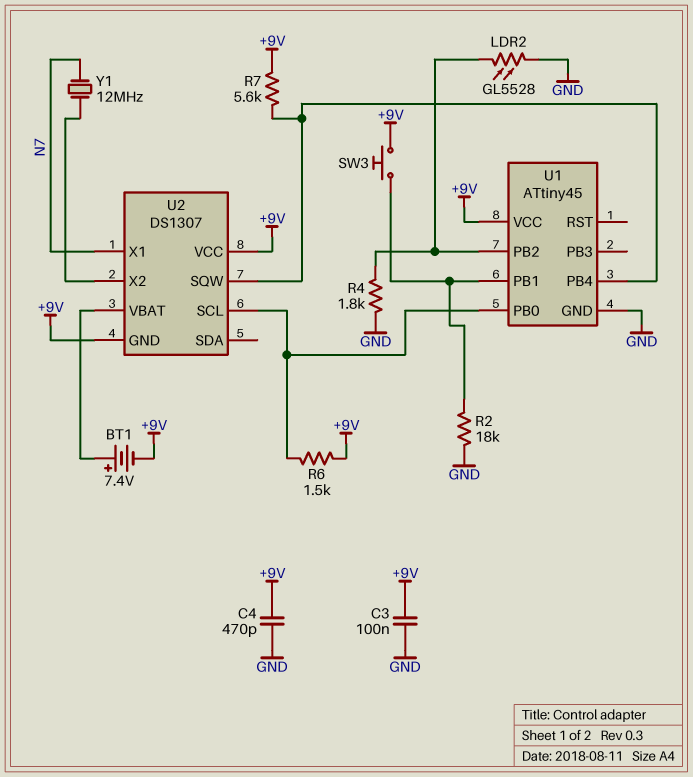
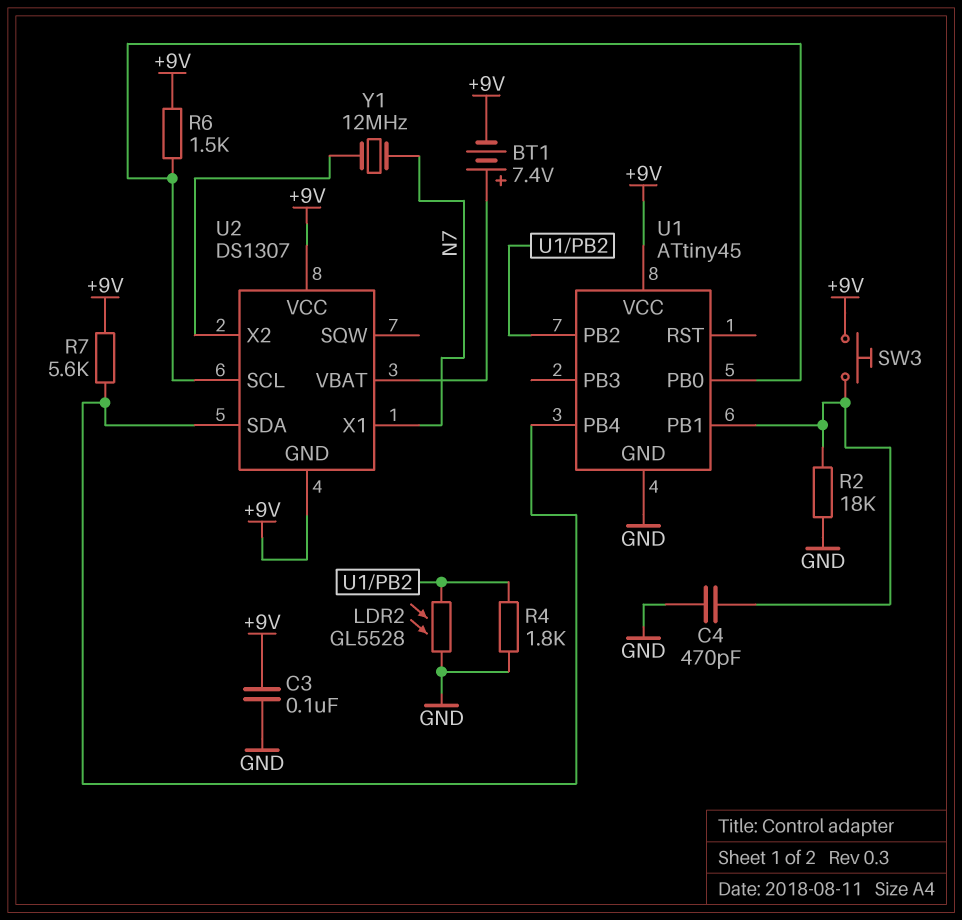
C4: 470pF (+9V, GND) -> 470pF (GND, U1/PB1)
U2 pin SDA: none -> U1/PB4
U2 pin SQW: U1/PB4 -> none

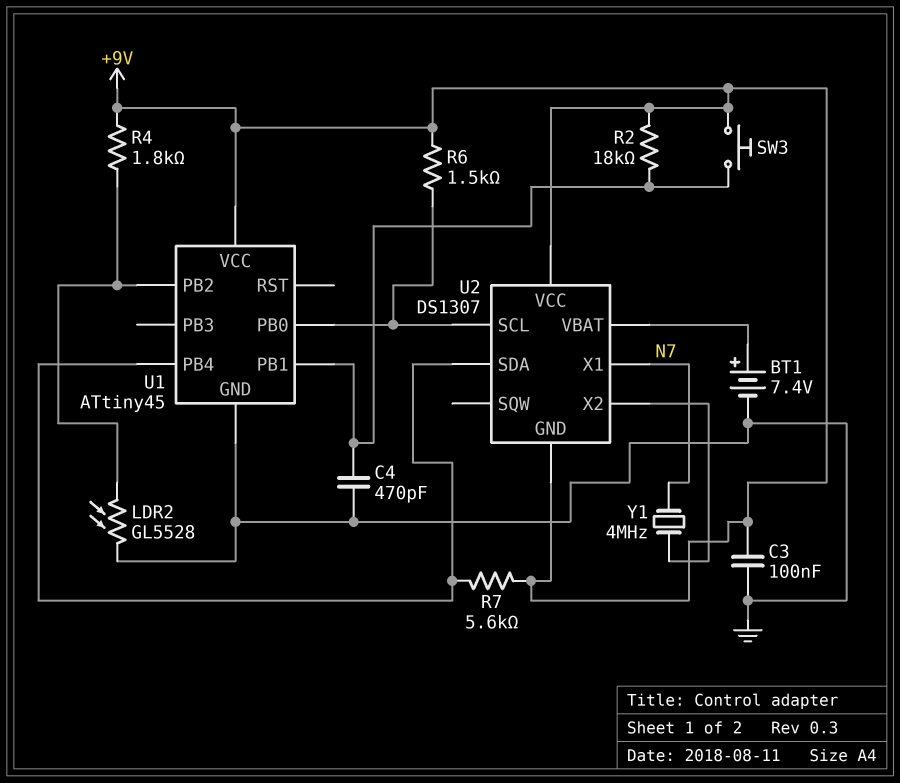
BT1: 7.4V (plus U2/VBAT, minus +9V) -> 7.4V (plus U2/VBAT, minus GND)
R2: 18k (GND, U1/PB1) -> 18k (+9V, U1/PB1)
R4: 1.8k (GND, U1/PB2) -> 1.8k (+9V, U1/PB2)
Y1: 12MHz (N7, U2/X2) -> 4MHz (N7, U2/X2)

